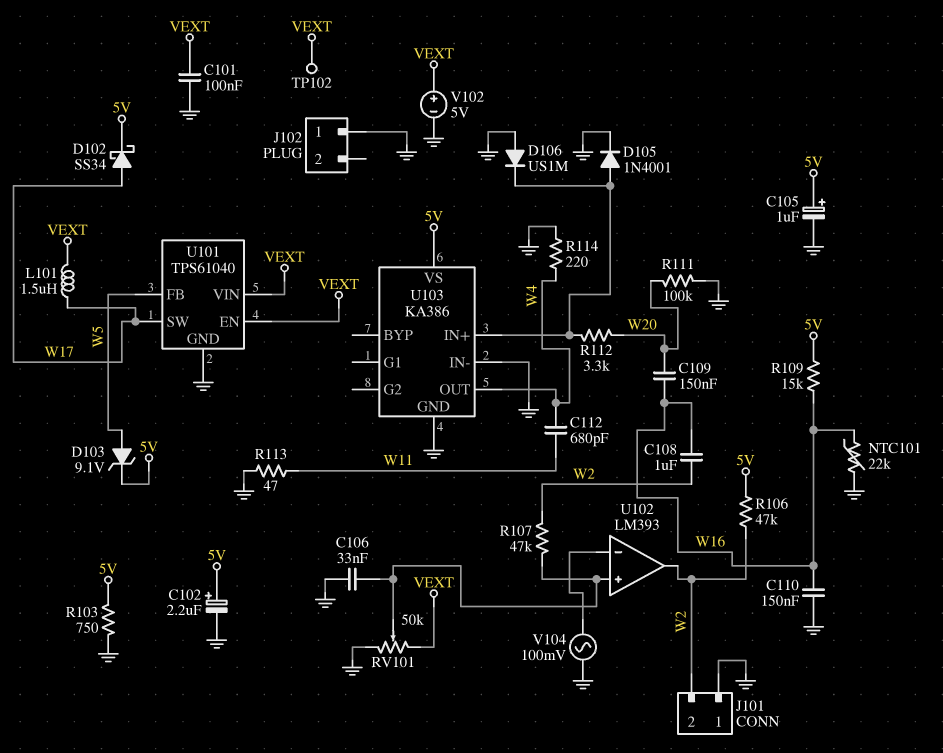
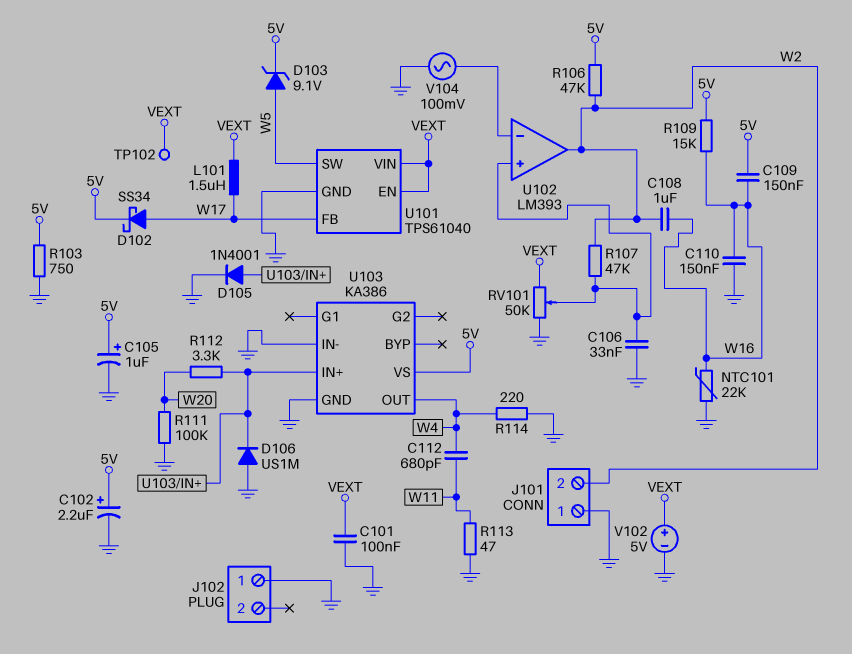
C109: 150nF (W16, W20) -> 150nF (5V, W16)
U101 pin FB: W5 -> W17
U101 pin SW: W17 -> W5

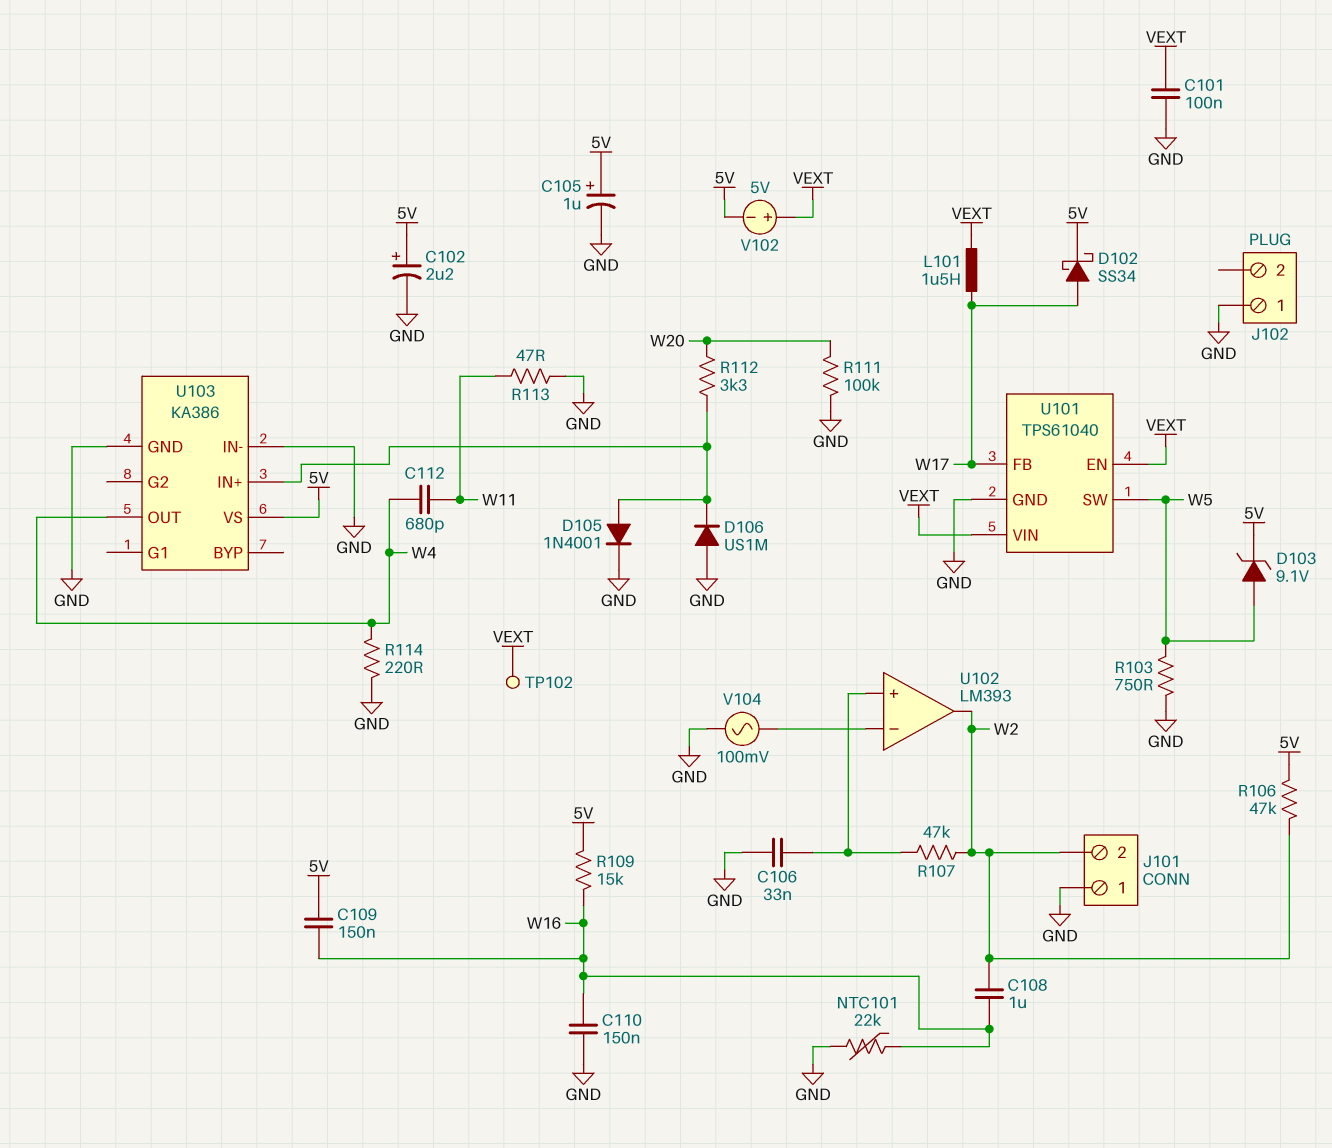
R103: 750 (5V, GND) -> 750 (GND, W5)
RV101: 50k (GND, VEXT, wiper U102/in+) -> none
V102: 5V (plus VEXT, minus GND) -> 5V (plus VEXT, minus 5V)

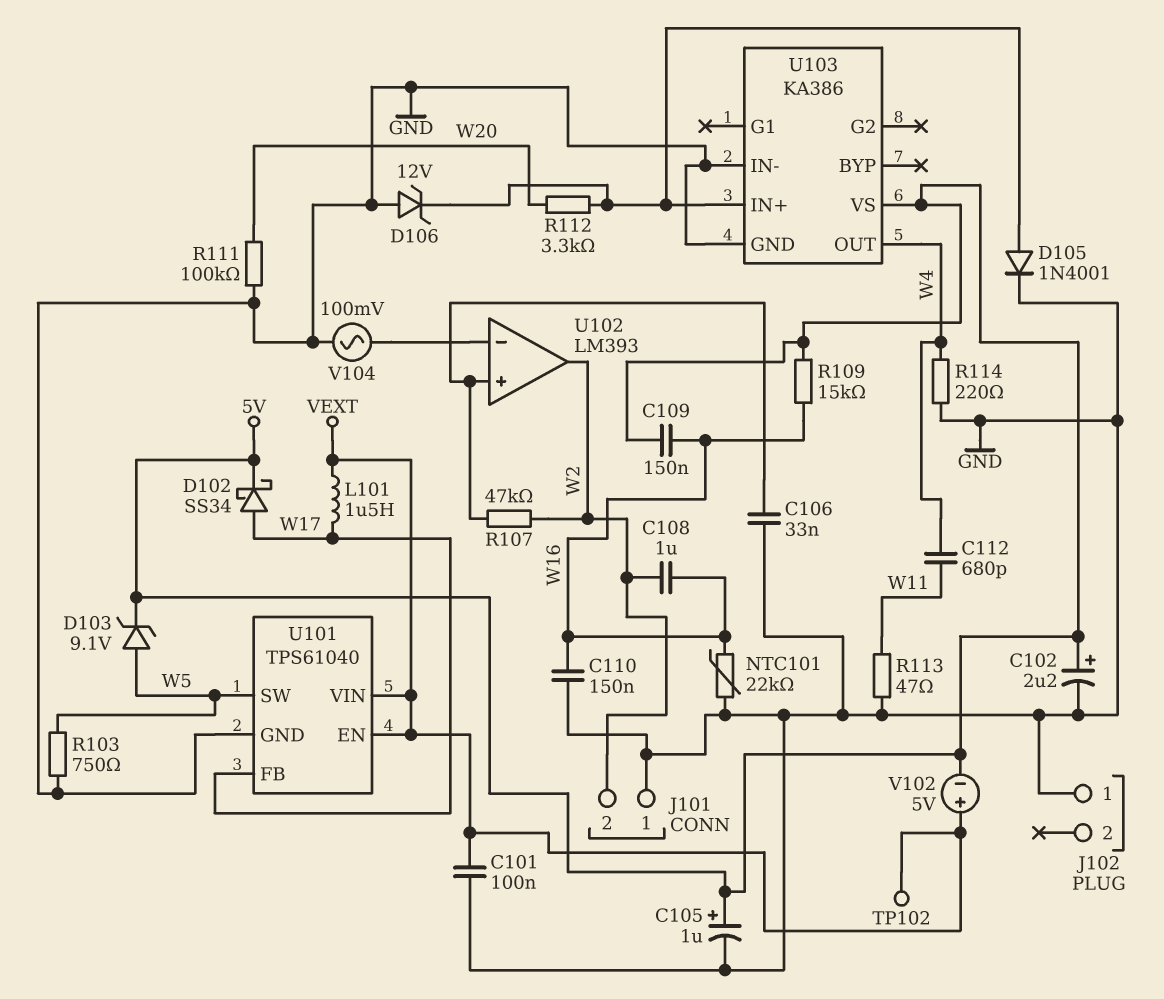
D106: diode US1M (A GND, K U103/IN+) -> zener 12V (A GND, K U103/IN+)
R106: 47k (5V, W2) -> none

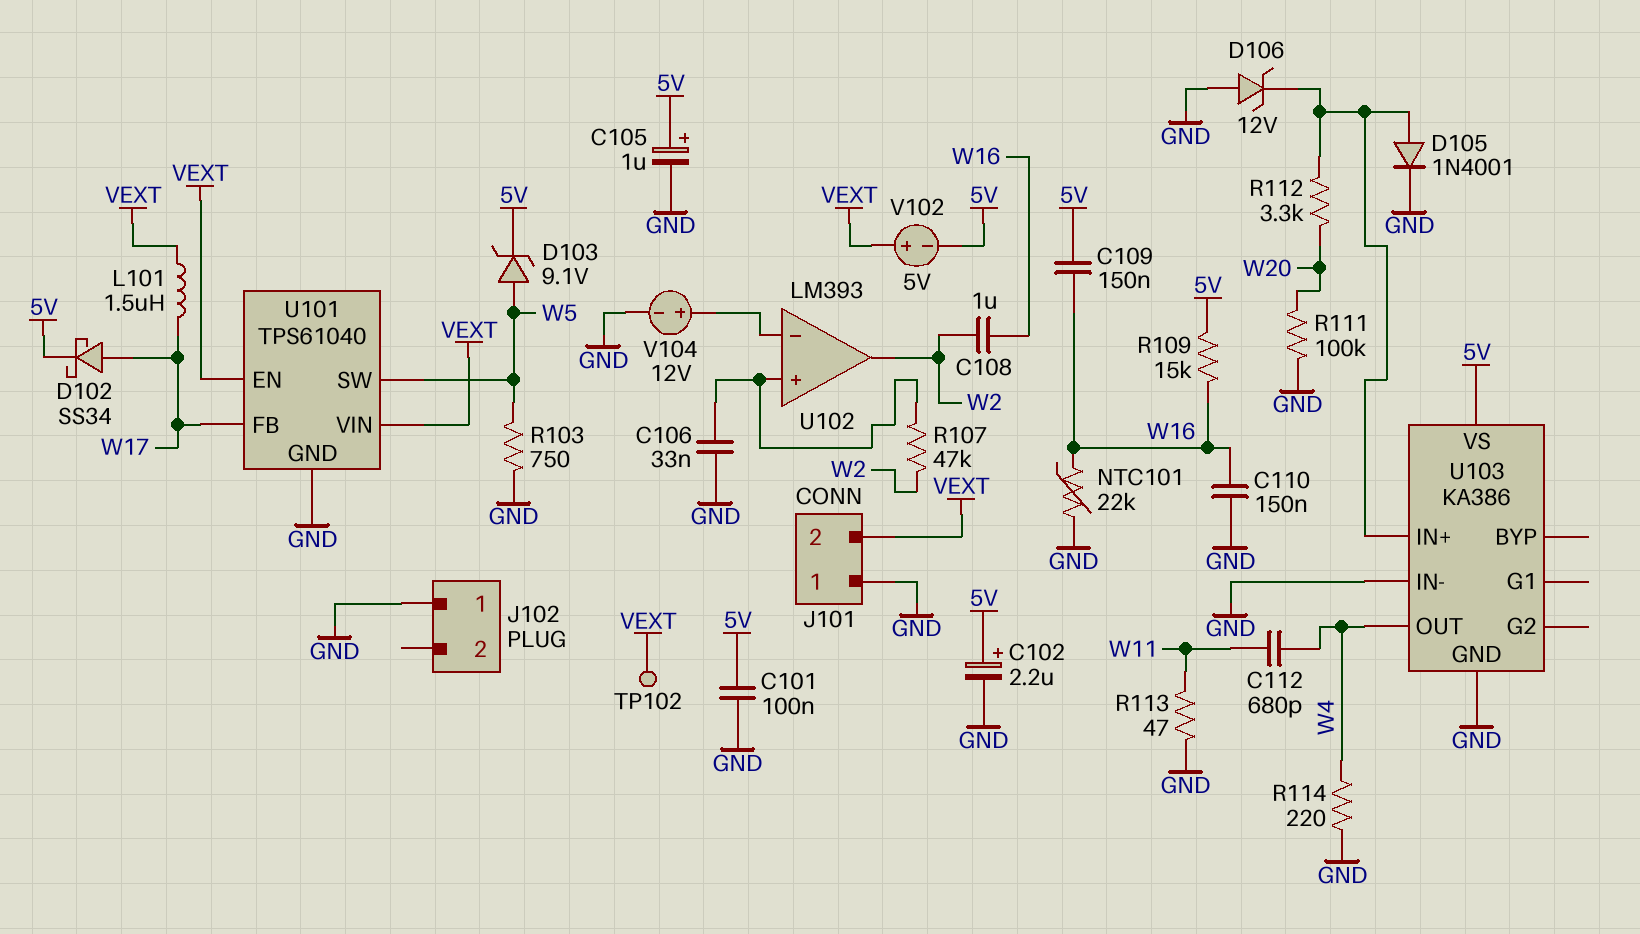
C101: 100nF (GND, VEXT) -> 100nF (5V, GND)
J101 pin 2: W2 -> VEXT
V104: AC 100mV (GND, U102/in-) -> 12V (plus U102/in-, minus GND)

